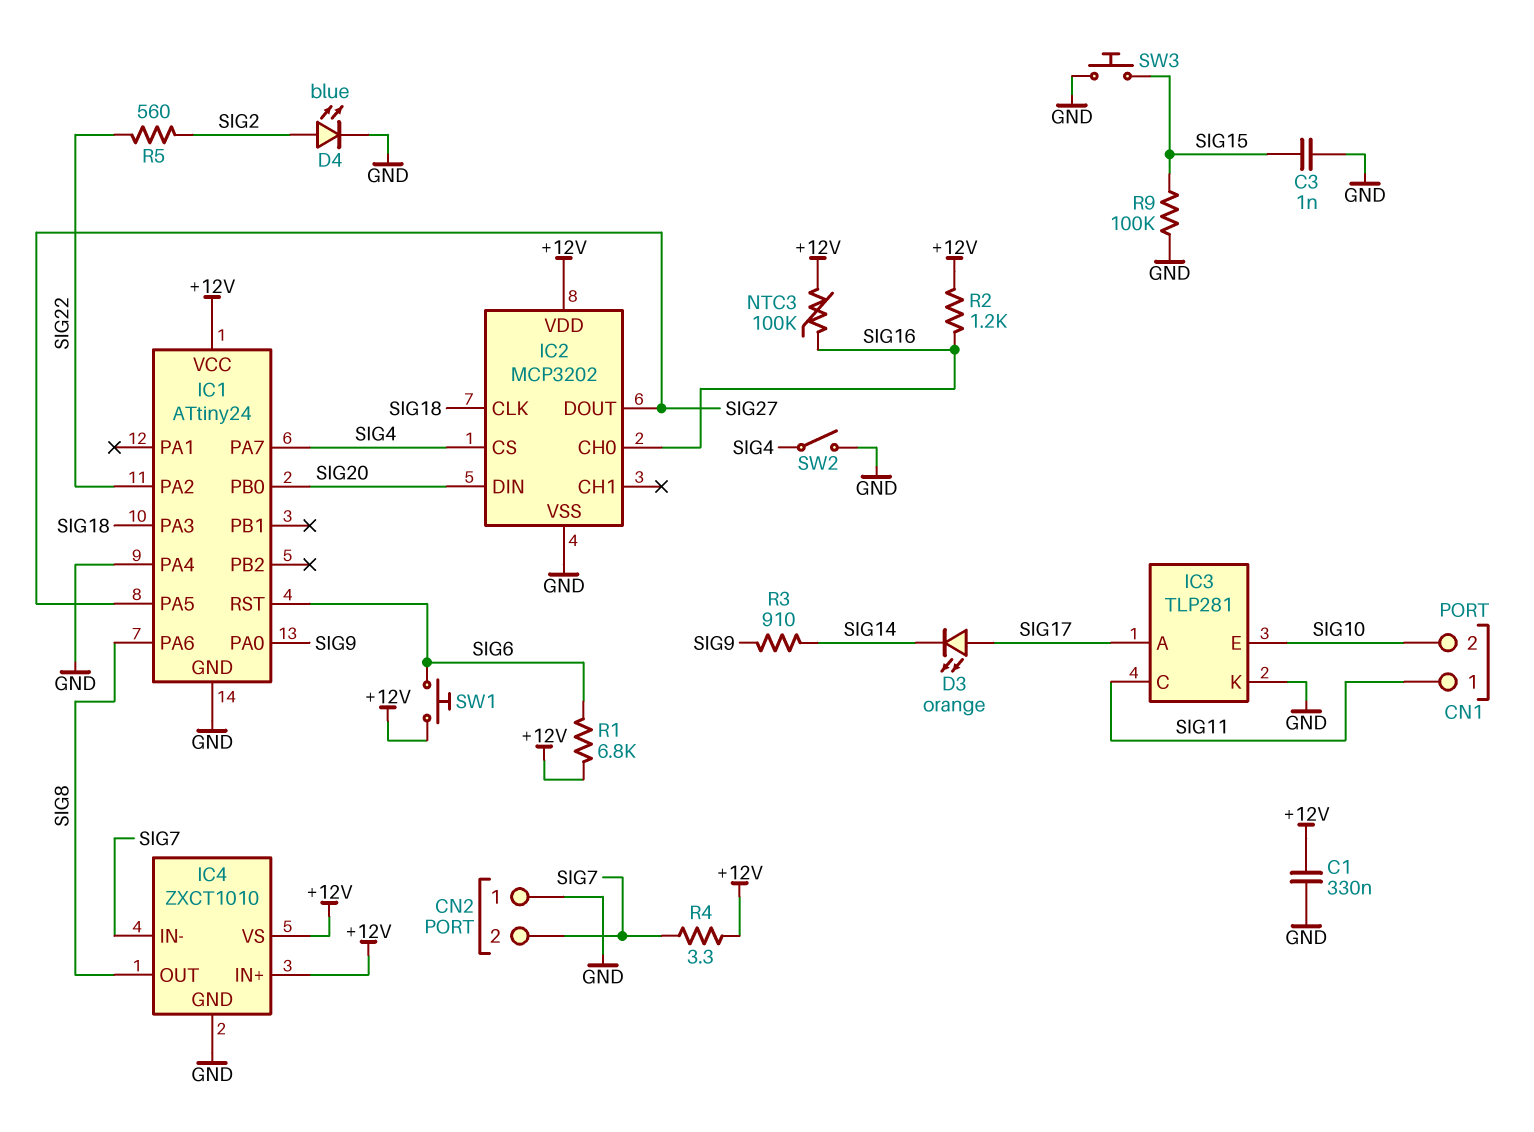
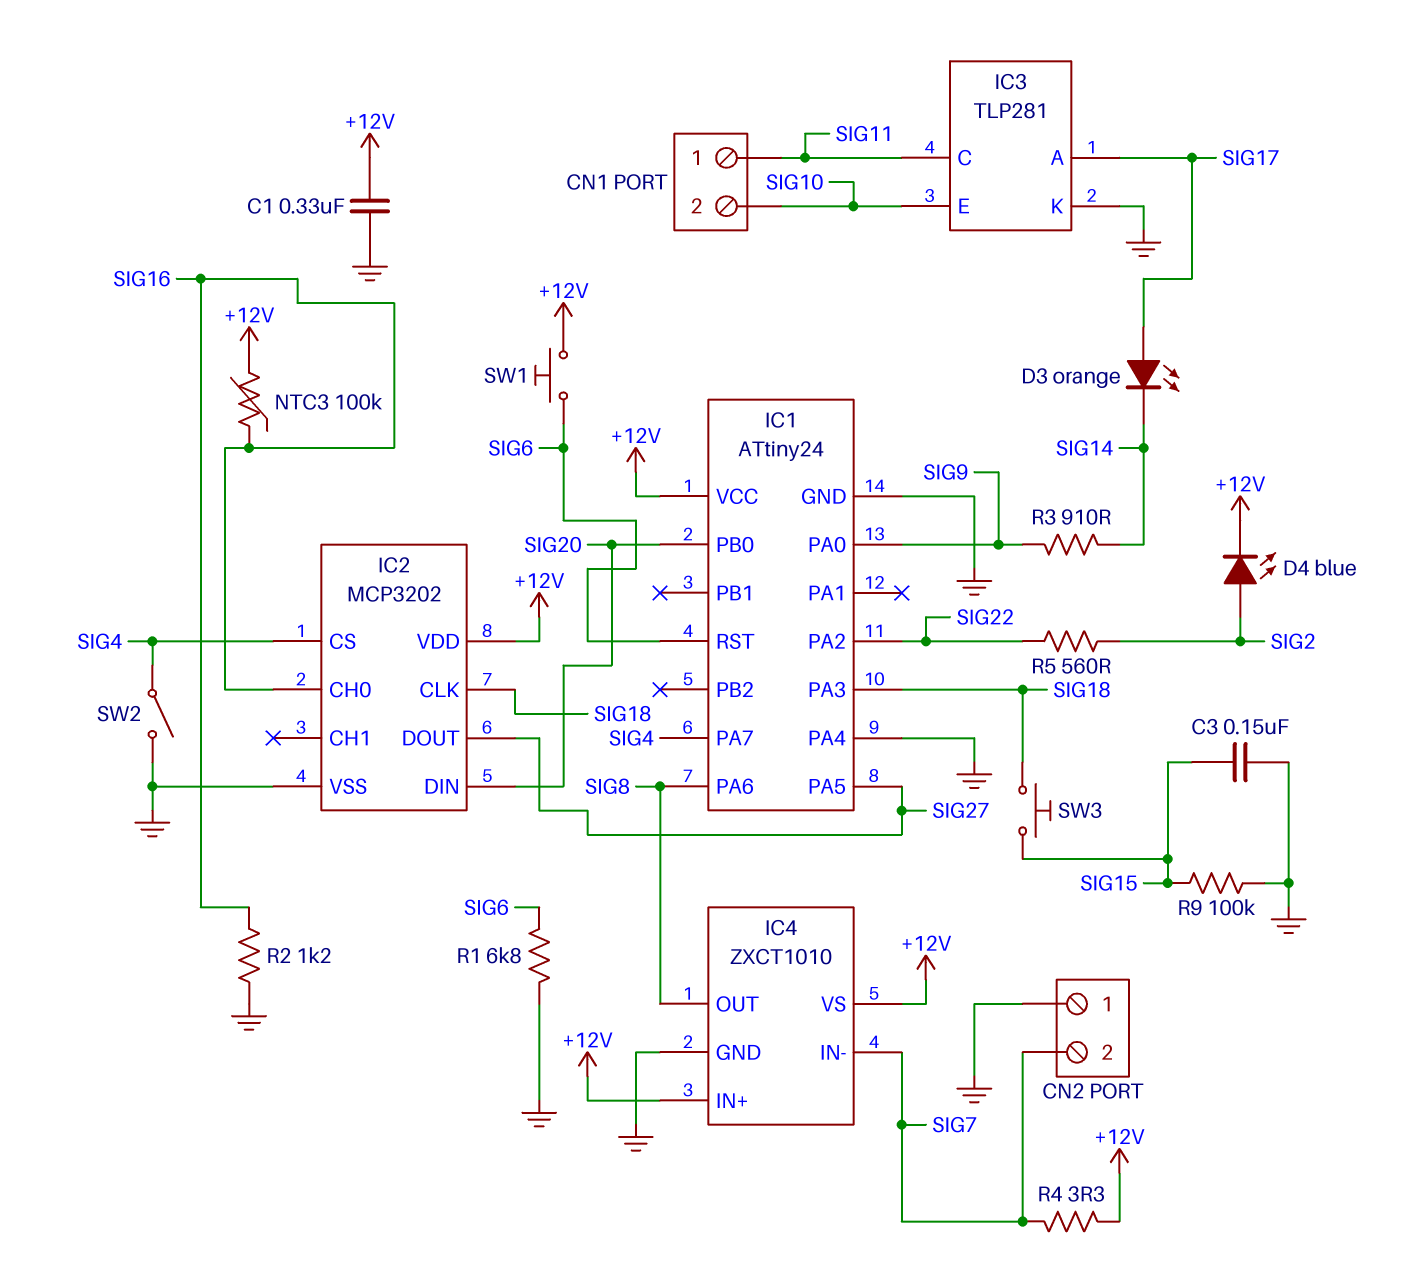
C3: 1nF (GND, SIG15) -> 150nF (GND, SIG15)
D4: LED blue (A SIG2, K GND) -> LED blue (A SIG2, K +12V)
R1: 6.8k (+12V, SIG6) -> 6.8k (GND, SIG6)
R2: 1.2k (+12V, SIG16) -> 1.2k (GND, SIG16)
SW3: button (GND, SIG15) -> button (SIG15, SIG18)

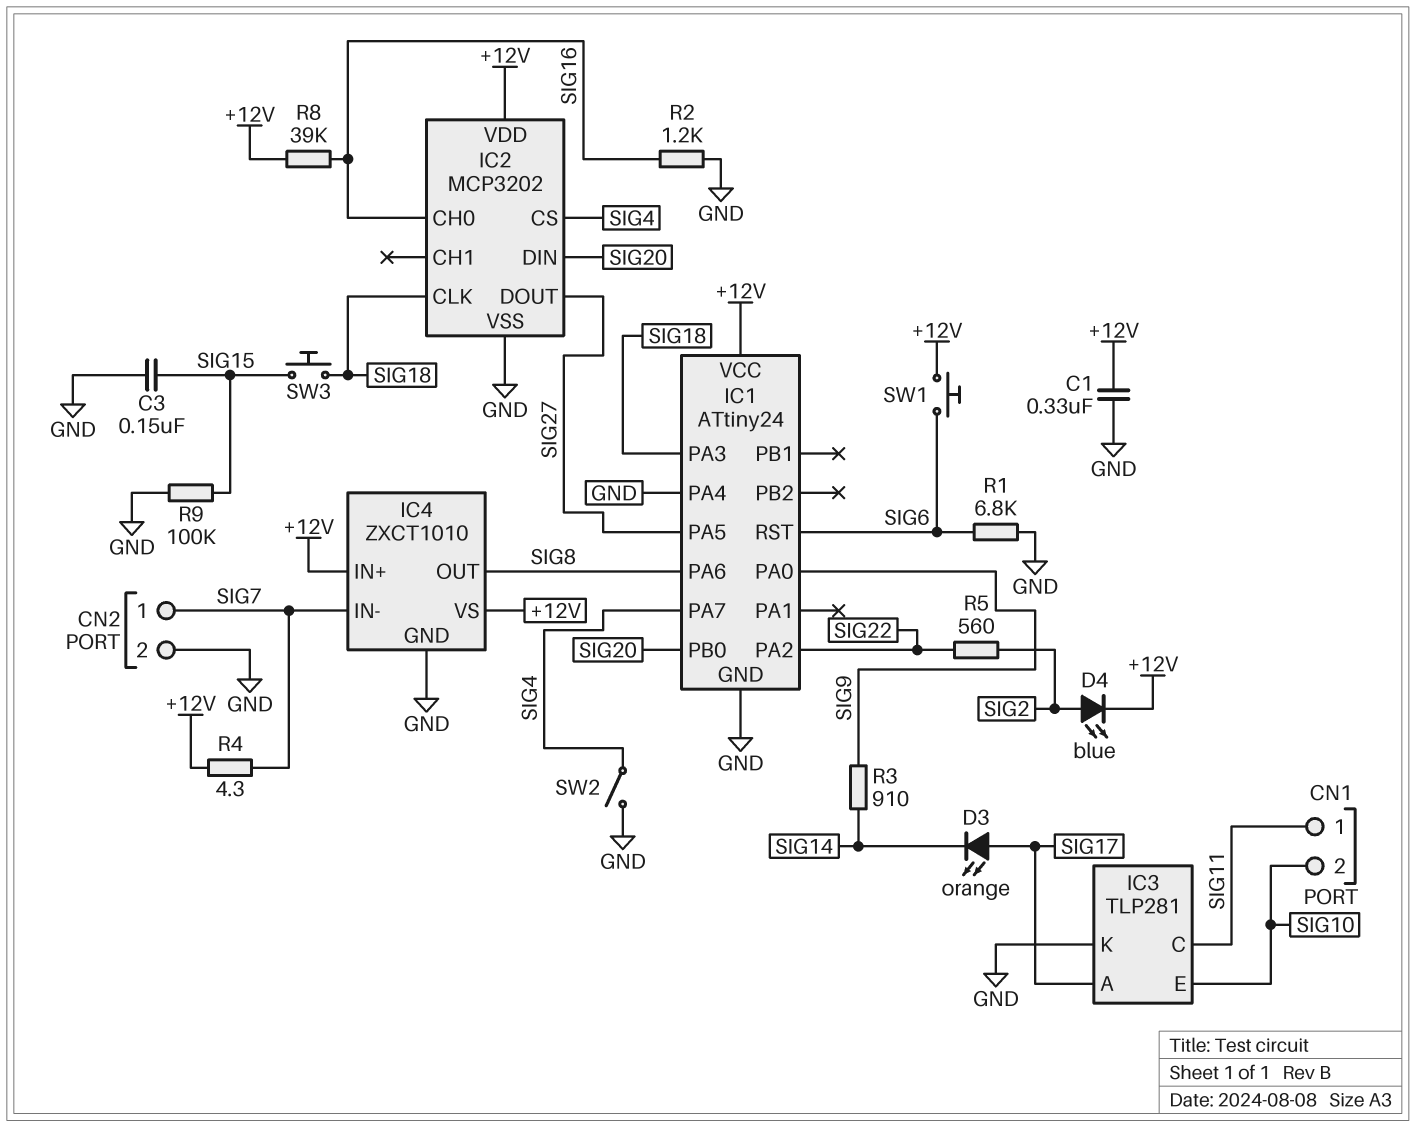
CN2 pin 1: GND -> SIG7
CN2 pin 2: SIG7 -> GND
NTC3: 100k (+12V, SIG16) -> none
R4: 3.3 (+12V, SIG7) -> 4.3 (+12V, SIG7)
R8: none -> 39k (+12V, SIG16)

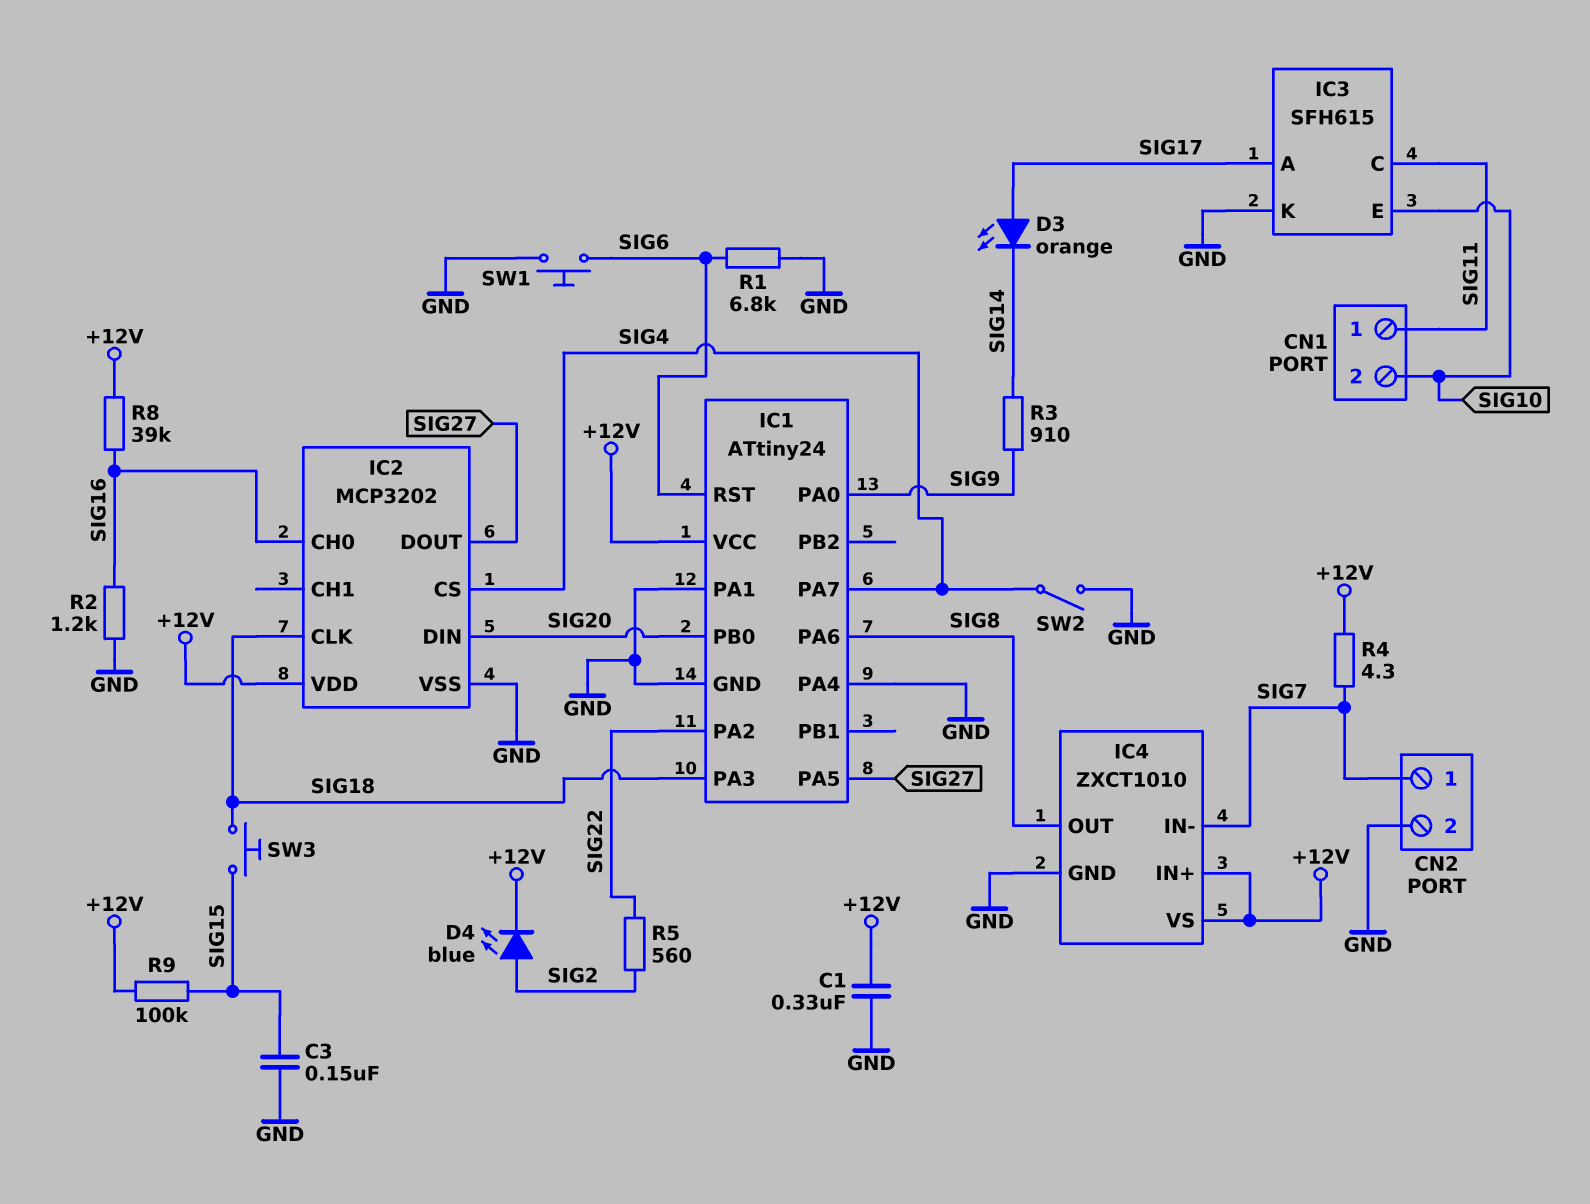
IC1 pin PA1: none -> GND
IC3: TLP281 -> SFH615
R9: 100k (GND, SIG15) -> 100k (+12V, SIG15)
SW1: button (+12V, SIG6) -> button (GND, SIG6)

